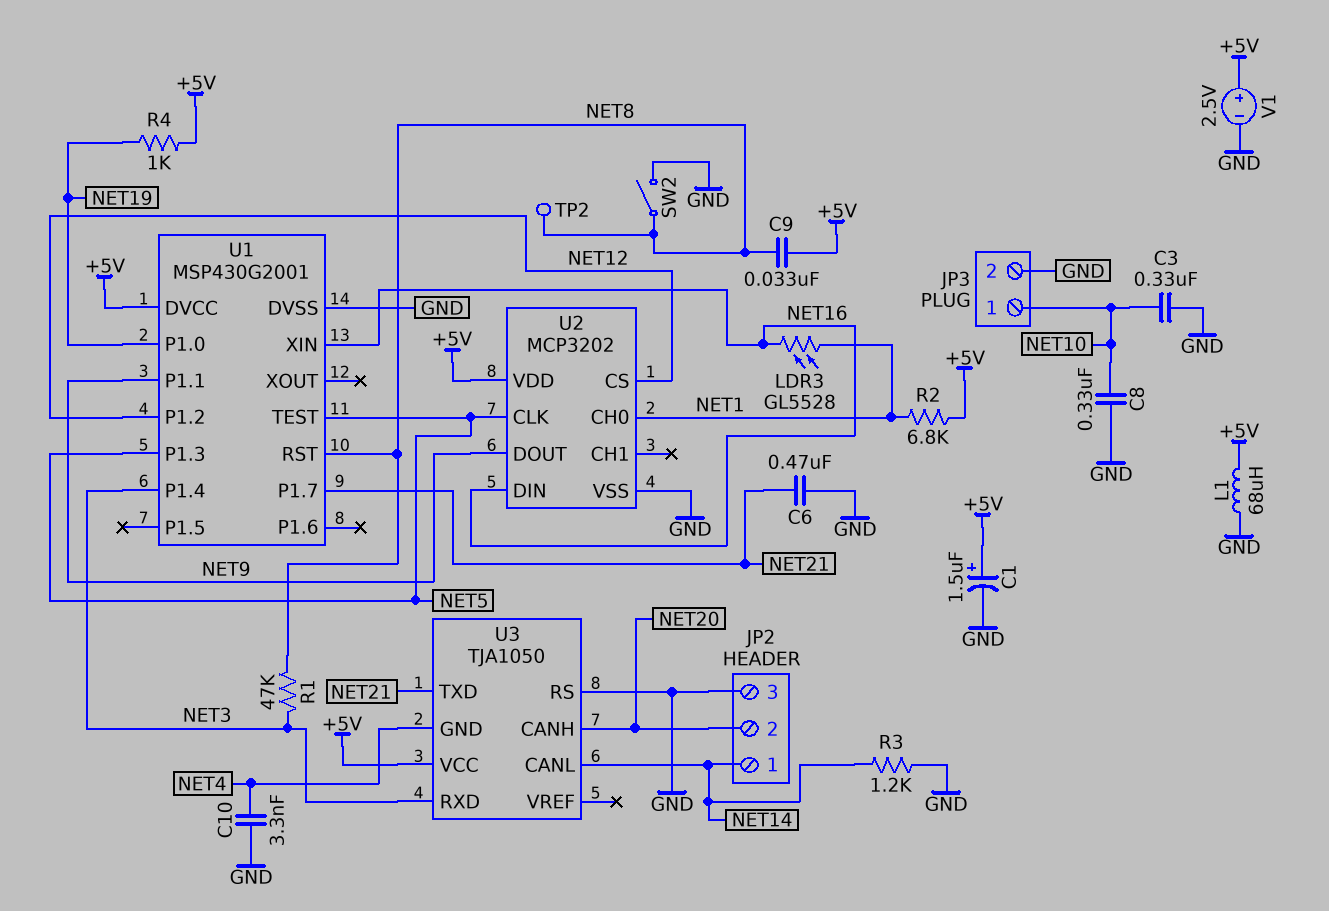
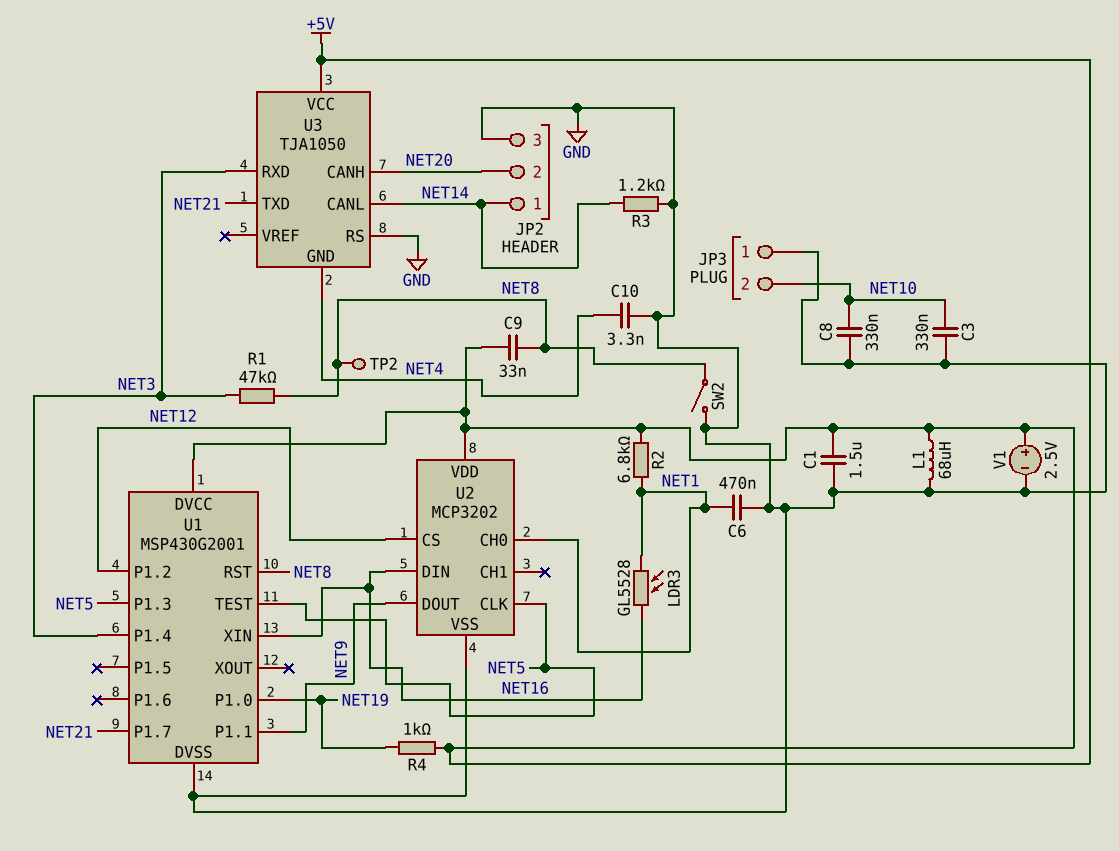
C1: 1.5uF (plus +5V, minus GND) -> 1.5uF (+5V, GND)
C6: 470nF (GND, NET21) -> 470nF (GND, NET1)
JP3 pin 1: NET10 -> GND
JP3 pin 2: GND -> NET10

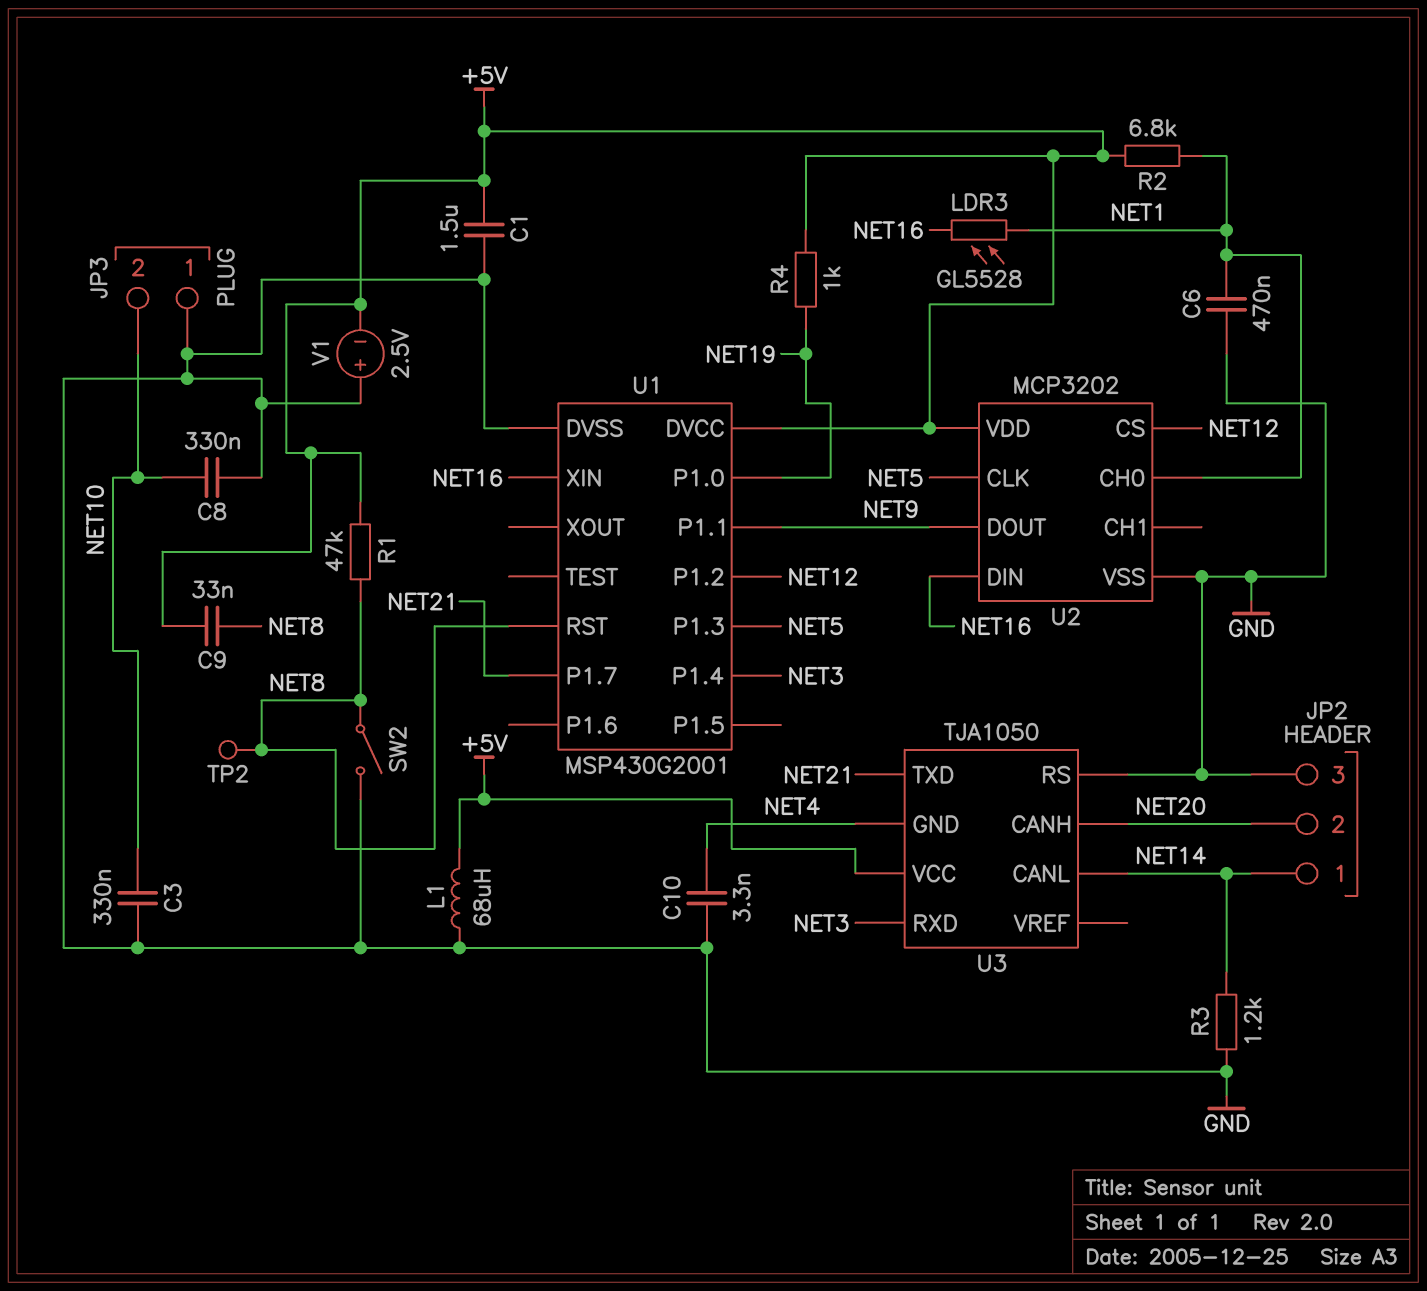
R1: 47k (NET3, NET8) -> 47k (+5V, NET8)
U1 pin TEST: NET5 -> none
V1: 2.5V (plus +5V, minus GND) -> 2.5V (plus GND, minus +5V)

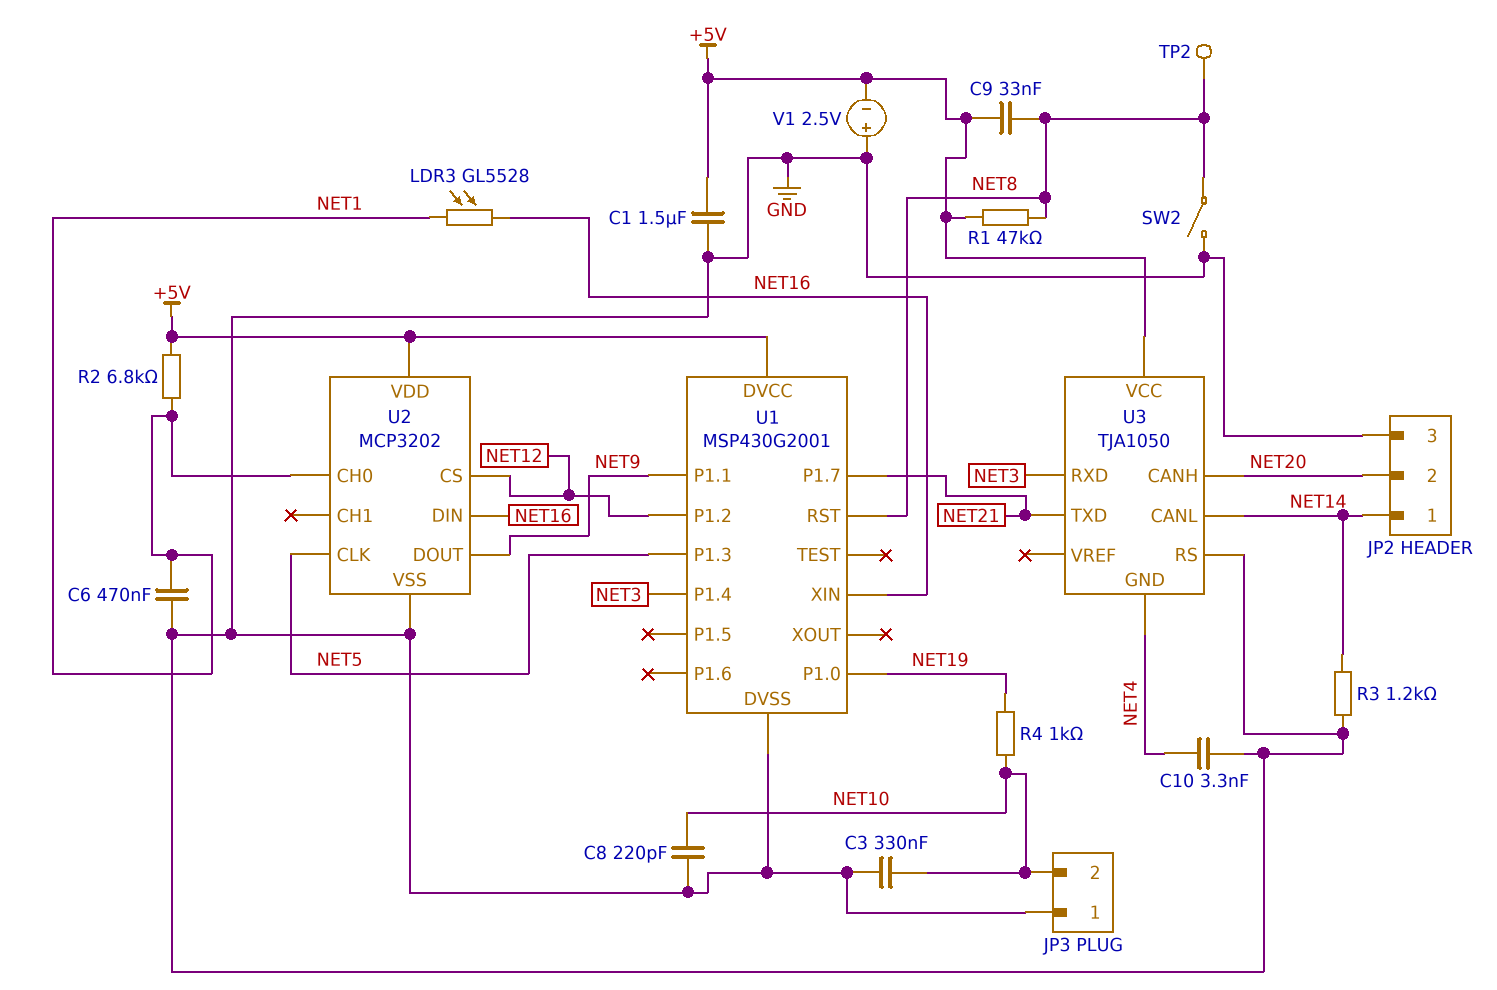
C8: 330nF (GND, NET10) -> 220pF (GND, NET10)
L1: 68uH (+5V, GND) -> none
R4: 1k (+5V, NET19) -> 1k (NET10, NET19)

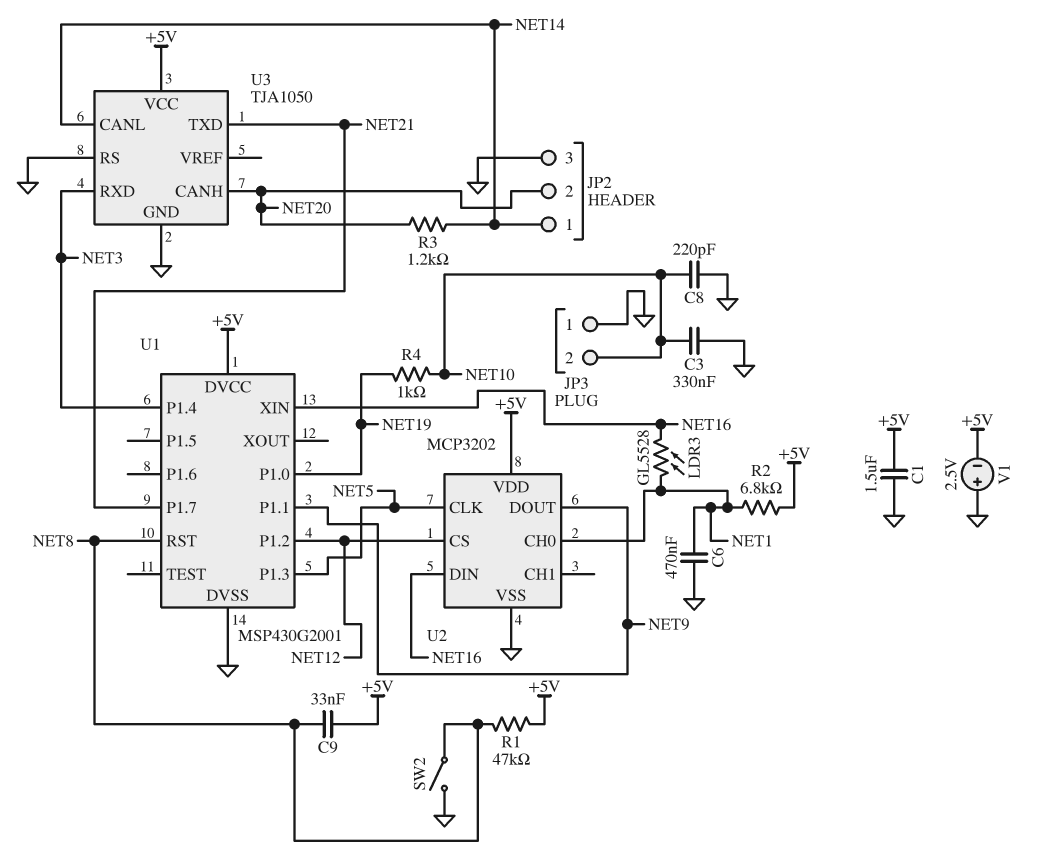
C10: 3.3nF (GND, NET4) -> none
R3: 1.2k (GND, NET14) -> 1.2k (NET14, NET20)
TP2: test point (NET8) -> none
U3 pin GND: NET4 -> GND

